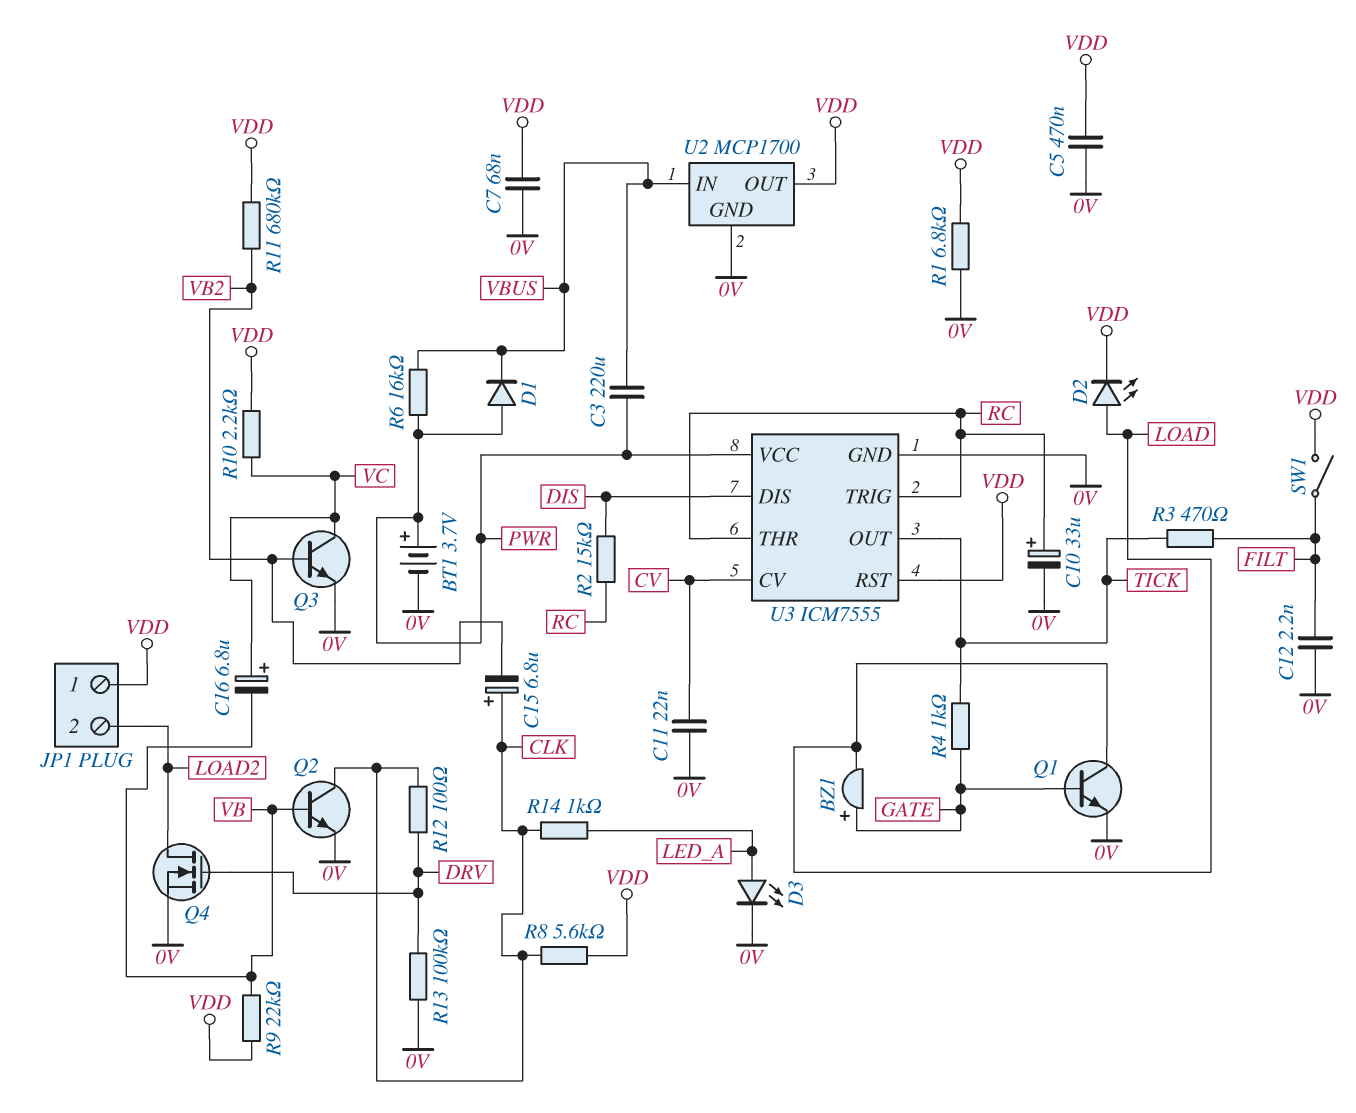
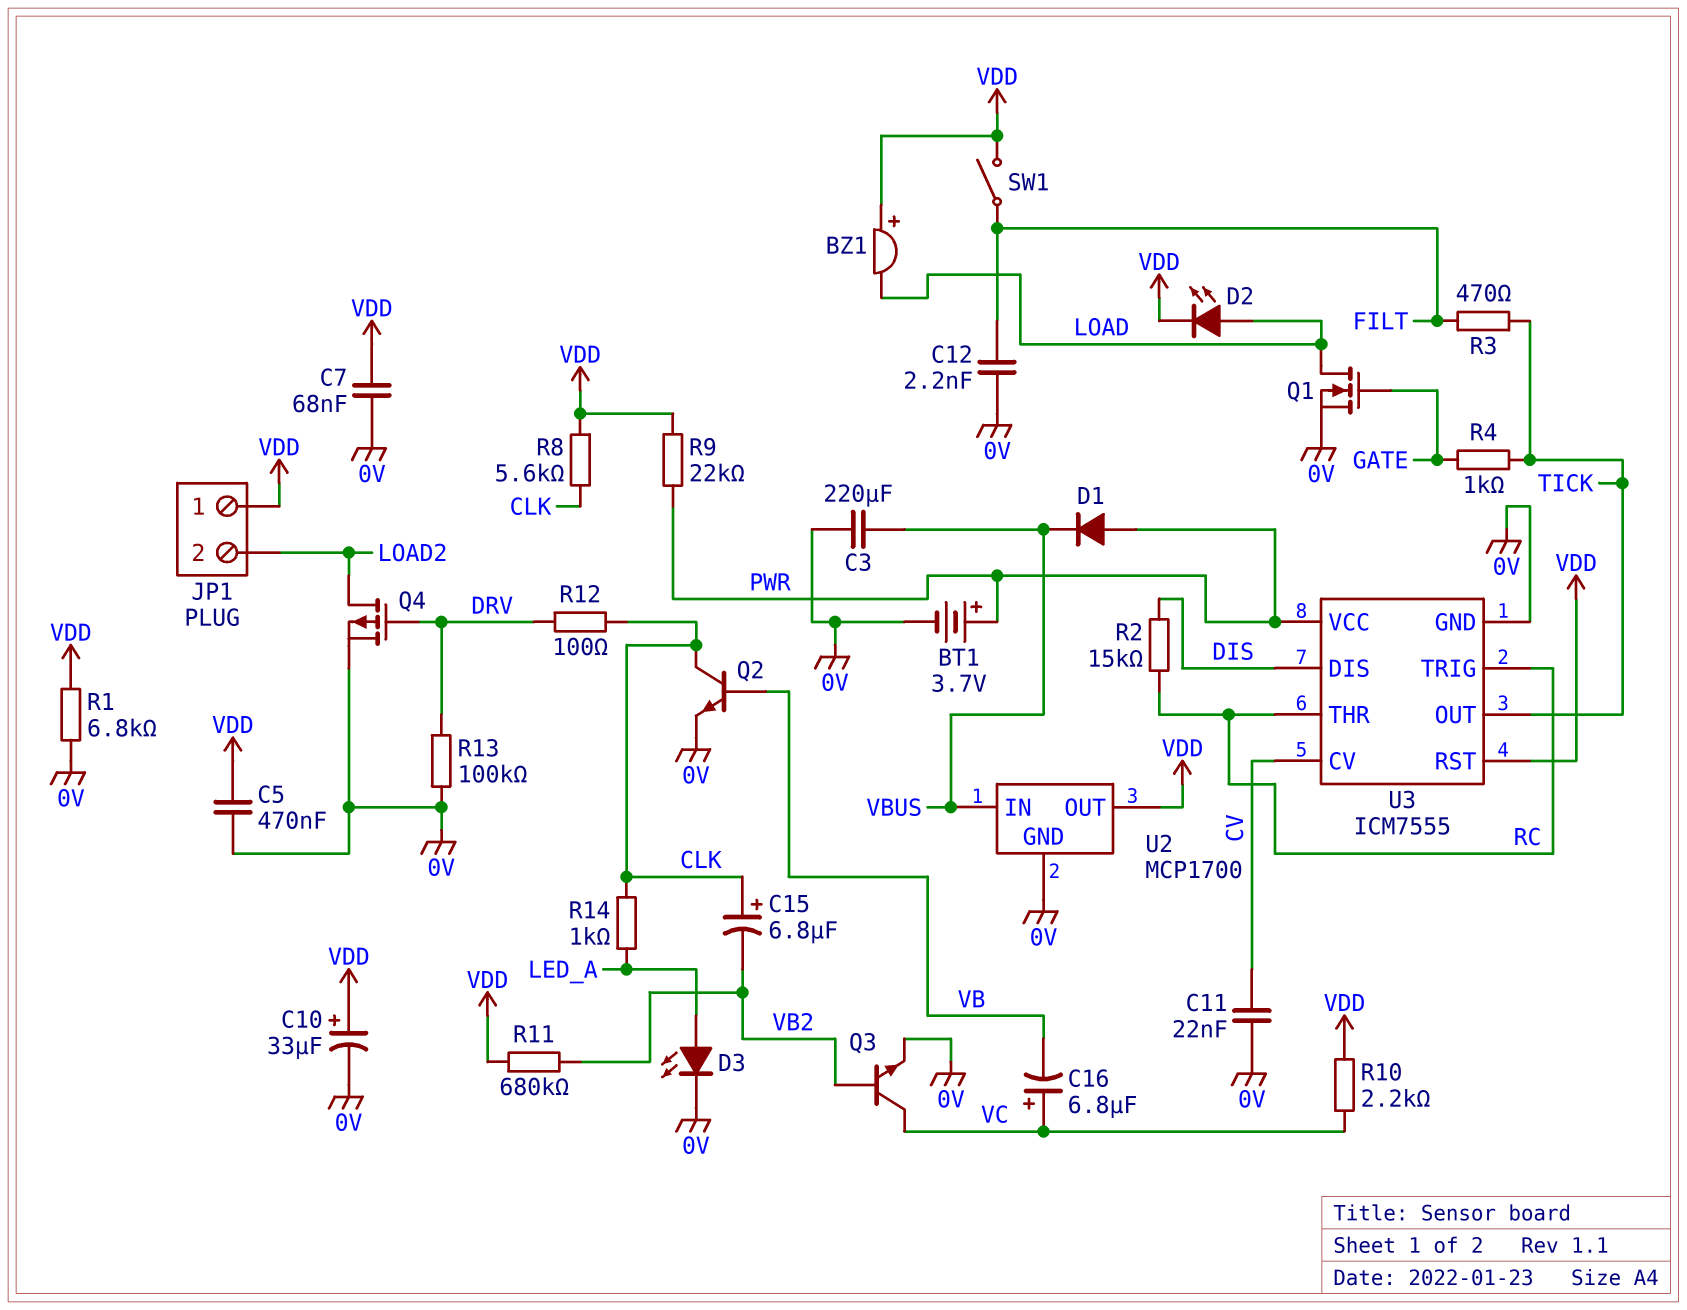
BZ1: buzzer (plus GATE, minus LOAD) -> buzzer (plus VDD, minus LOAD)
C3: 220uF (PWR, VBUS) -> 220uF (0V, VBUS)
C10: 33uF (plus RC, minus 0V) -> 33uF (plus VDD, minus 0V)
Q1: NPN (B GATE, C LOAD, E 0V) -> NMOS (G GATE, D LOAD, S 0V)
Q4: NMOS (G DRV, D LOAD2, S 0V) -> PMOS (G DRV, D LOAD2, S 0V)
R6: 16k (PWR, VBUS) -> none
R9: 22k (VB, VDD) -> 22k (PWR, VDD)

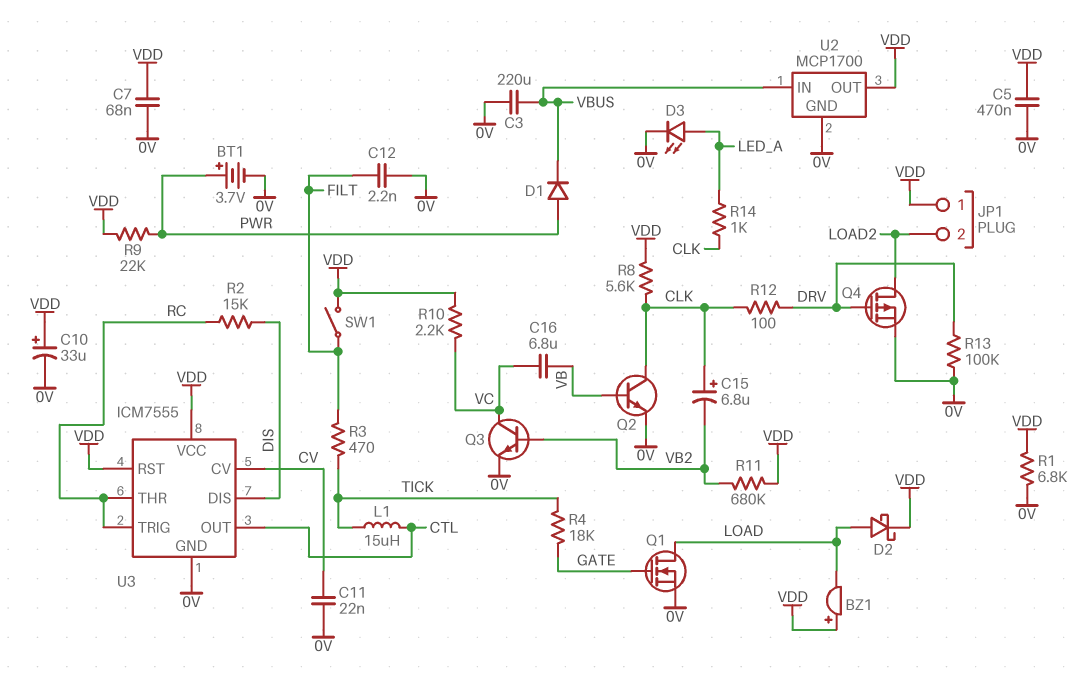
C16: 6.8uF (plus VC, minus VB) -> 6.8uF (VB, VC)
D2: LED (A LOAD, K VDD) -> schottky (A LOAD, K VDD)
L1: none -> 15uH (CTL, TICK)
R4: 1k (GATE, TICK) -> 18k (GATE, TICK)
U3 pin OUT: TICK -> CTL
U3 pin VCC: PWR -> VDD

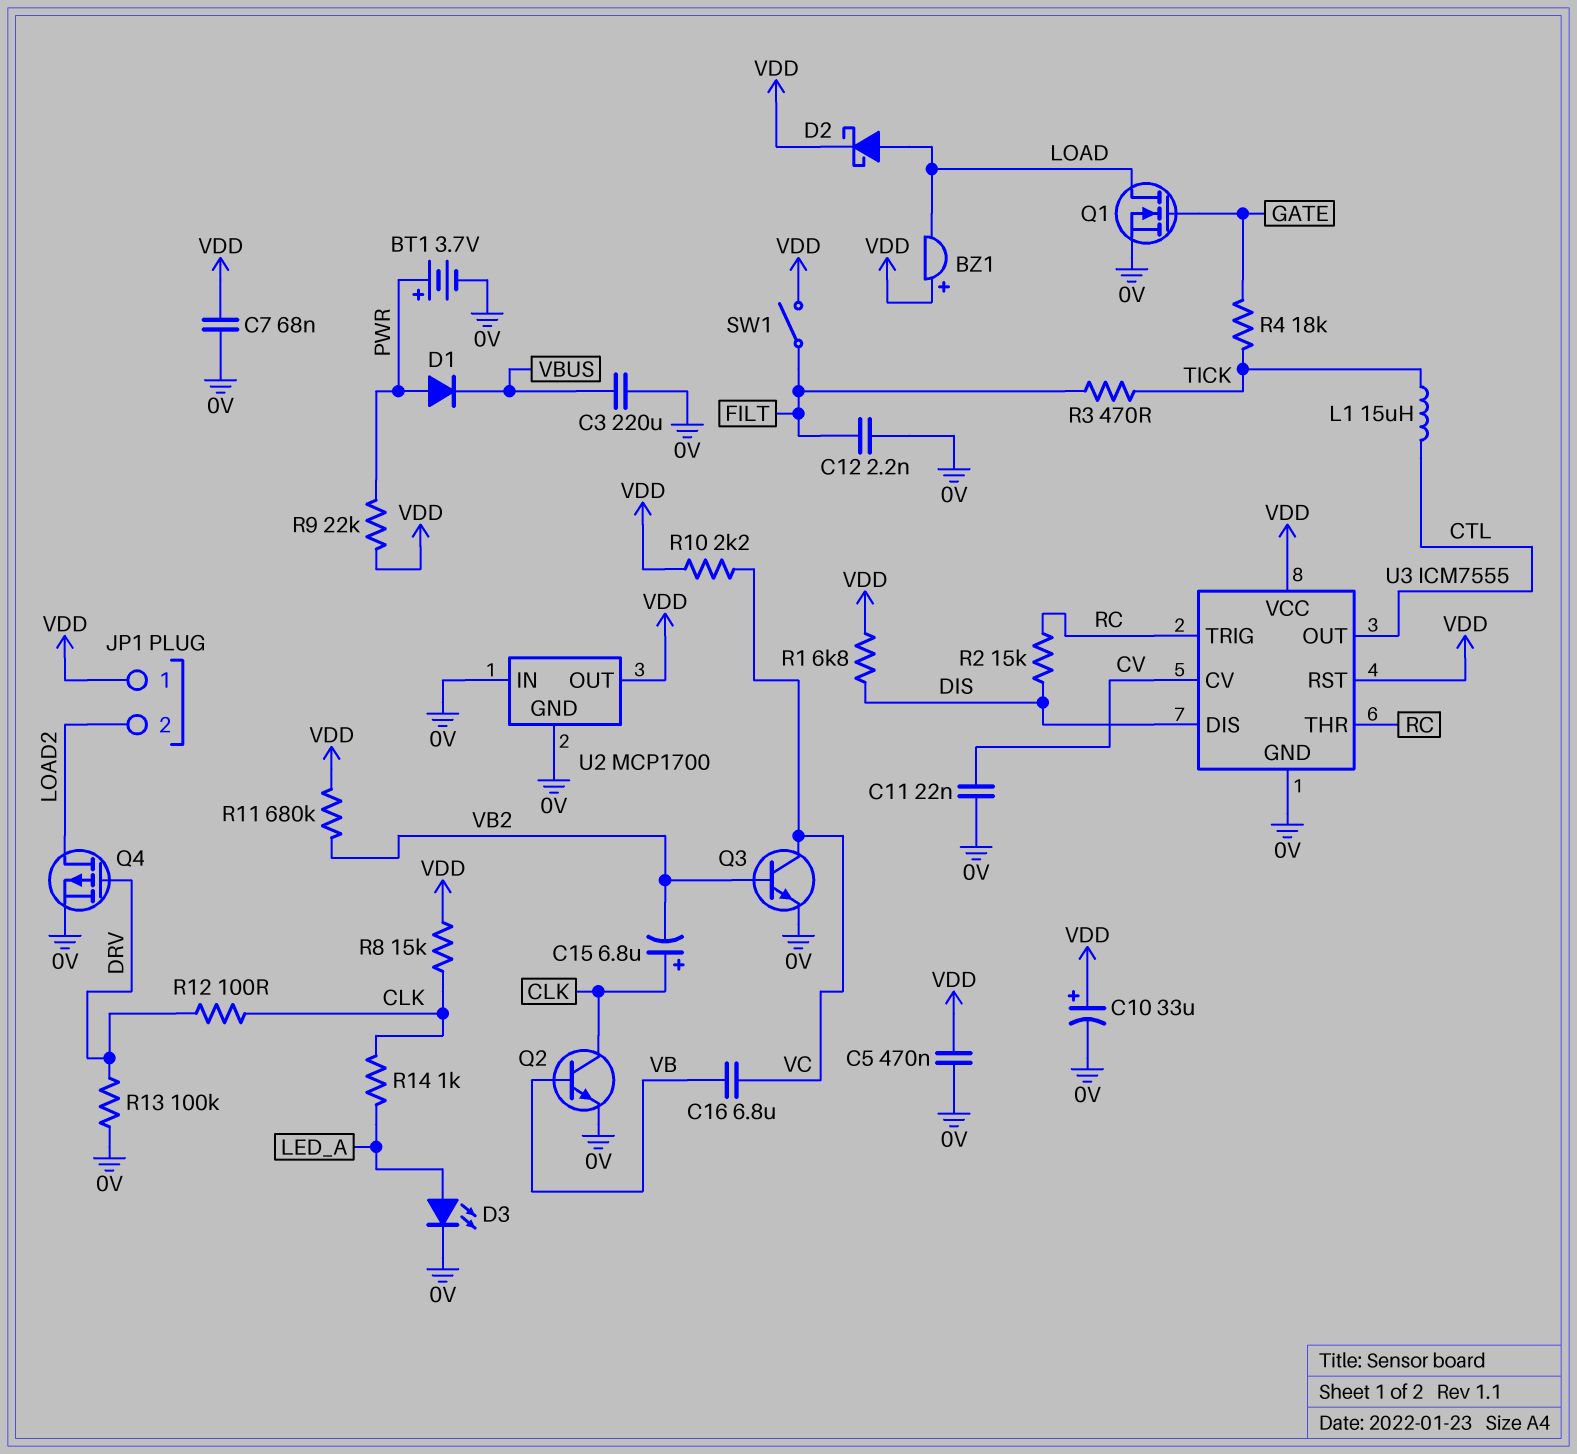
R1: 6.8k (0V, VDD) -> 6.8k (DIS, VDD)
R8: 5.6k (CLK, VDD) -> 15k (CLK, VDD)
U2 pin IN: VBUS -> 0V

